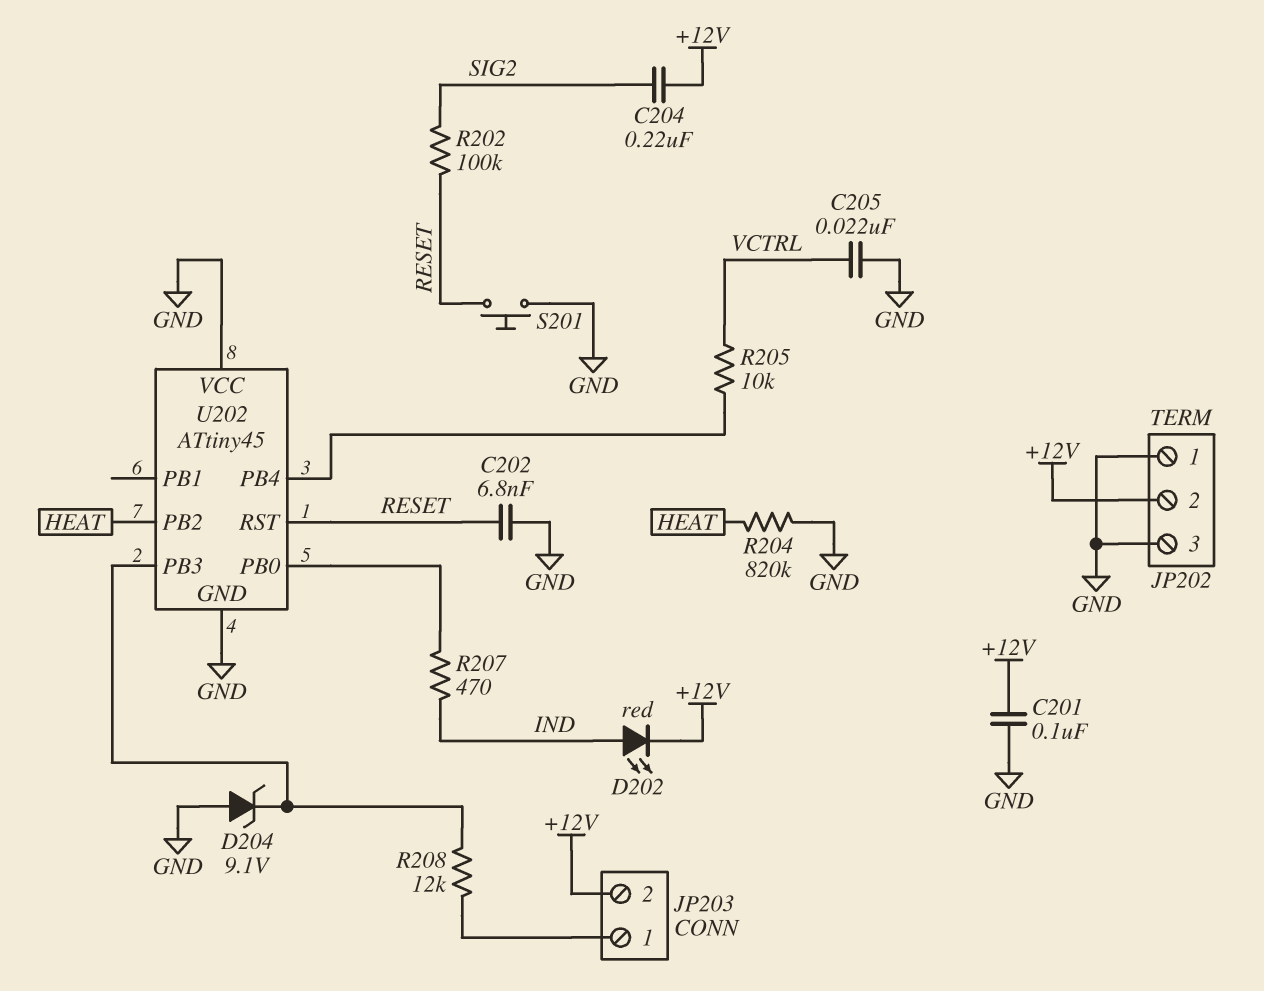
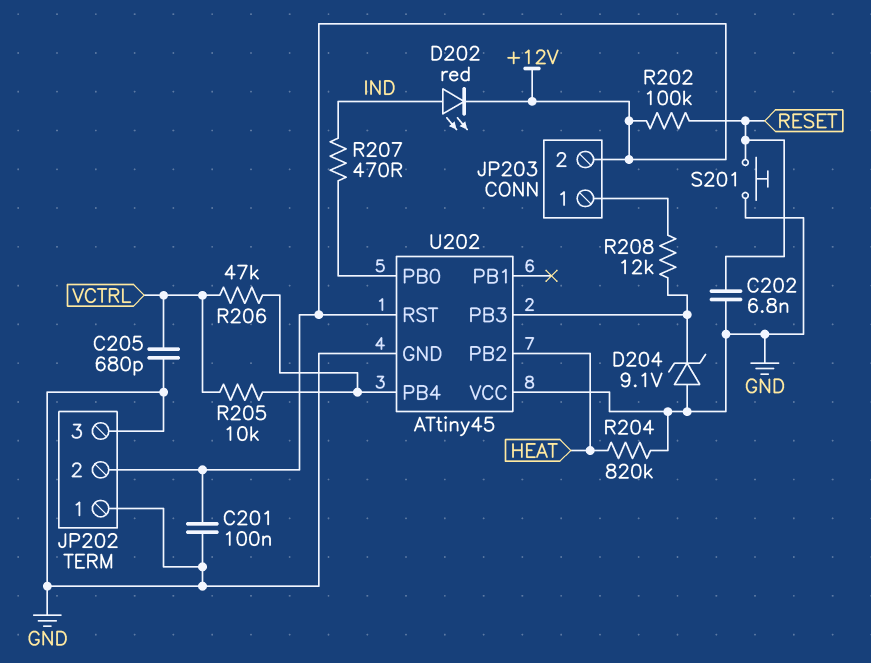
C204: 220nF (+12V, SIG2) -> none
C205: 22nF (GND, VCTRL) -> 680pF (GND, VCTRL)
R202: 100k (RESET, SIG2) -> 100k (+12V, RESET)
R206: none -> 47k (U202/PB4, VCTRL)
U202 pin RST: RESET -> +12V

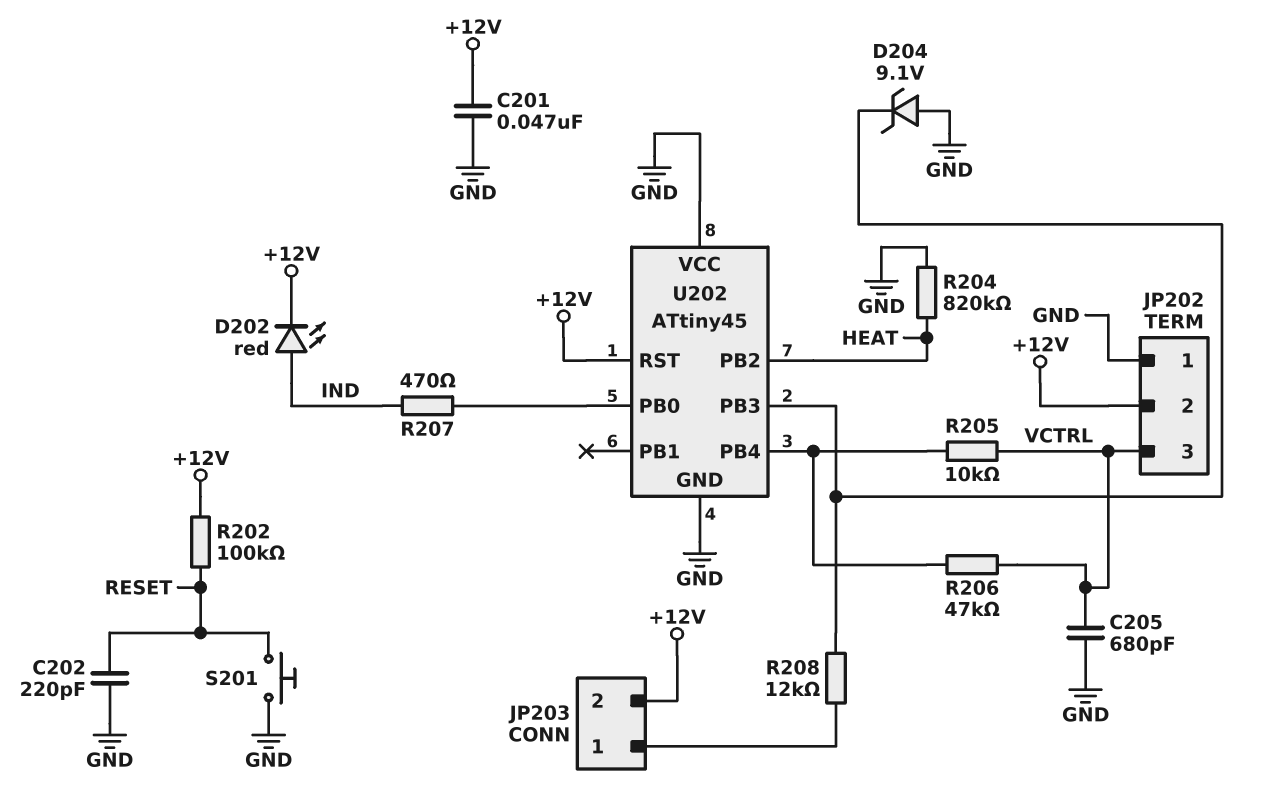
C201: 100nF (+12V, GND) -> 47nF (+12V, GND)
C202: 6.8nF (GND, RESET) -> 220pF (GND, RESET)
JP202 pin 3: GND -> VCTRL

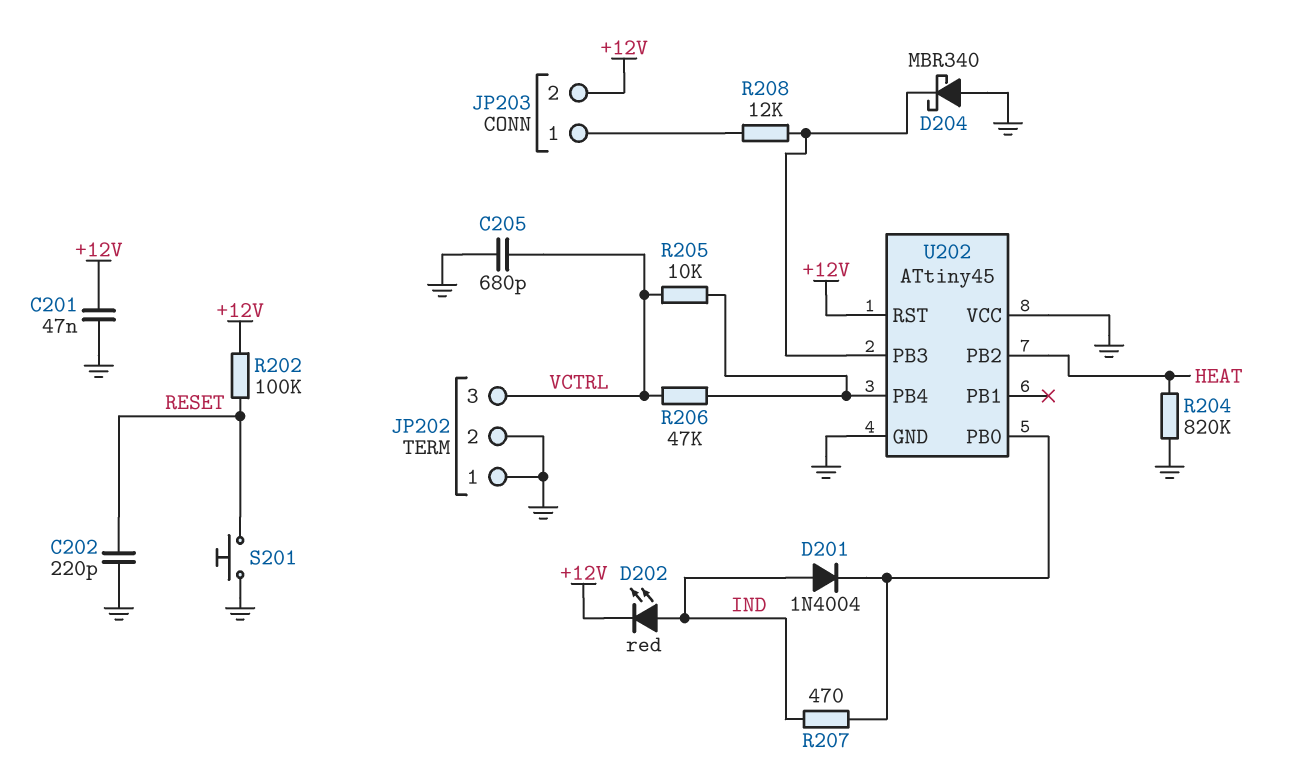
D201: none -> diode 1N4004 (A IND, K U202/PB0)
D204: zener 9.1V (A GND, K U202/PB3) -> schottky MBR340 (A GND, K U202/PB3)
JP202 pin 2: +12V -> GND

